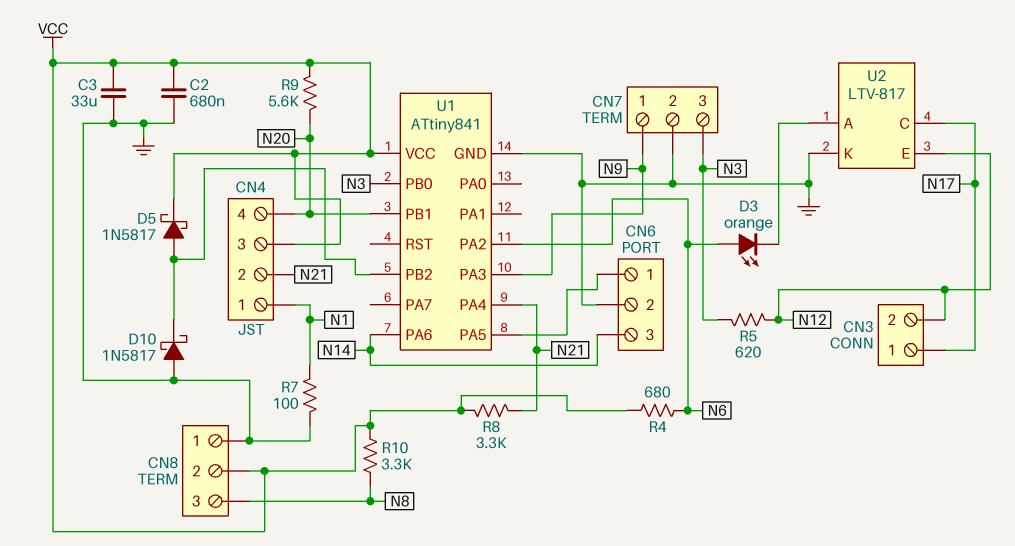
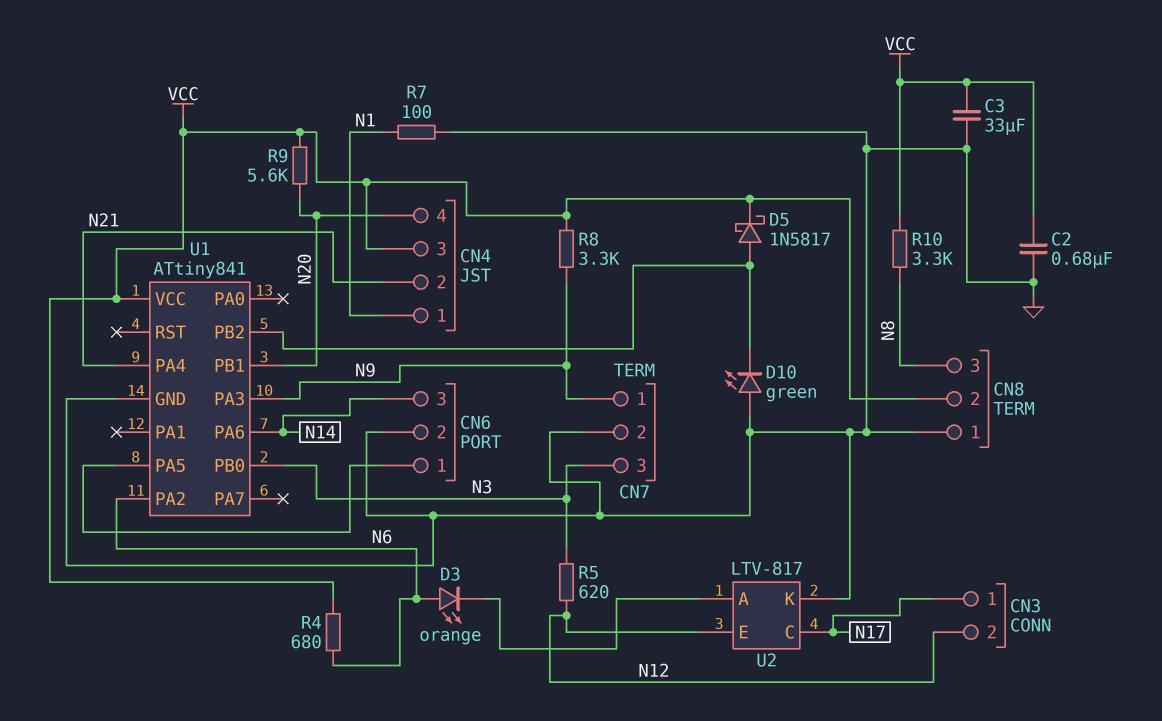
D10: schottky 1N5817 (A GND, K U1/PB2) -> LED green (A GND, K U1/PB2)
R8: 3.3k (N21, VCC) -> 3.3k (N9, VCC)

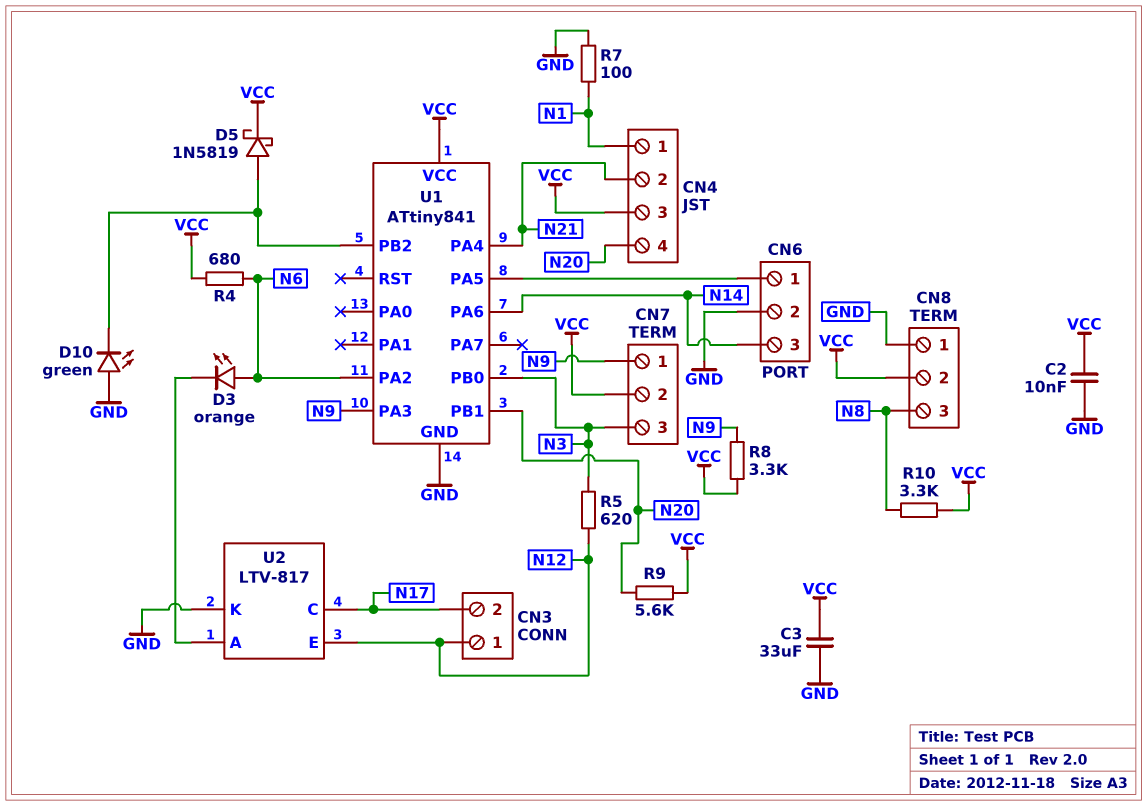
C2: 680nF (GND, VCC) -> 10nF (GND, VCC)
CN3 pin 1: N17 -> N12
CN3 pin 2: N12 -> N17
CN7 pin 2: GND -> VCC
D5: schottky 1N5817 (A U1/PB2, K VCC) -> schottky 1N5819 (A U1/PB2, K VCC)

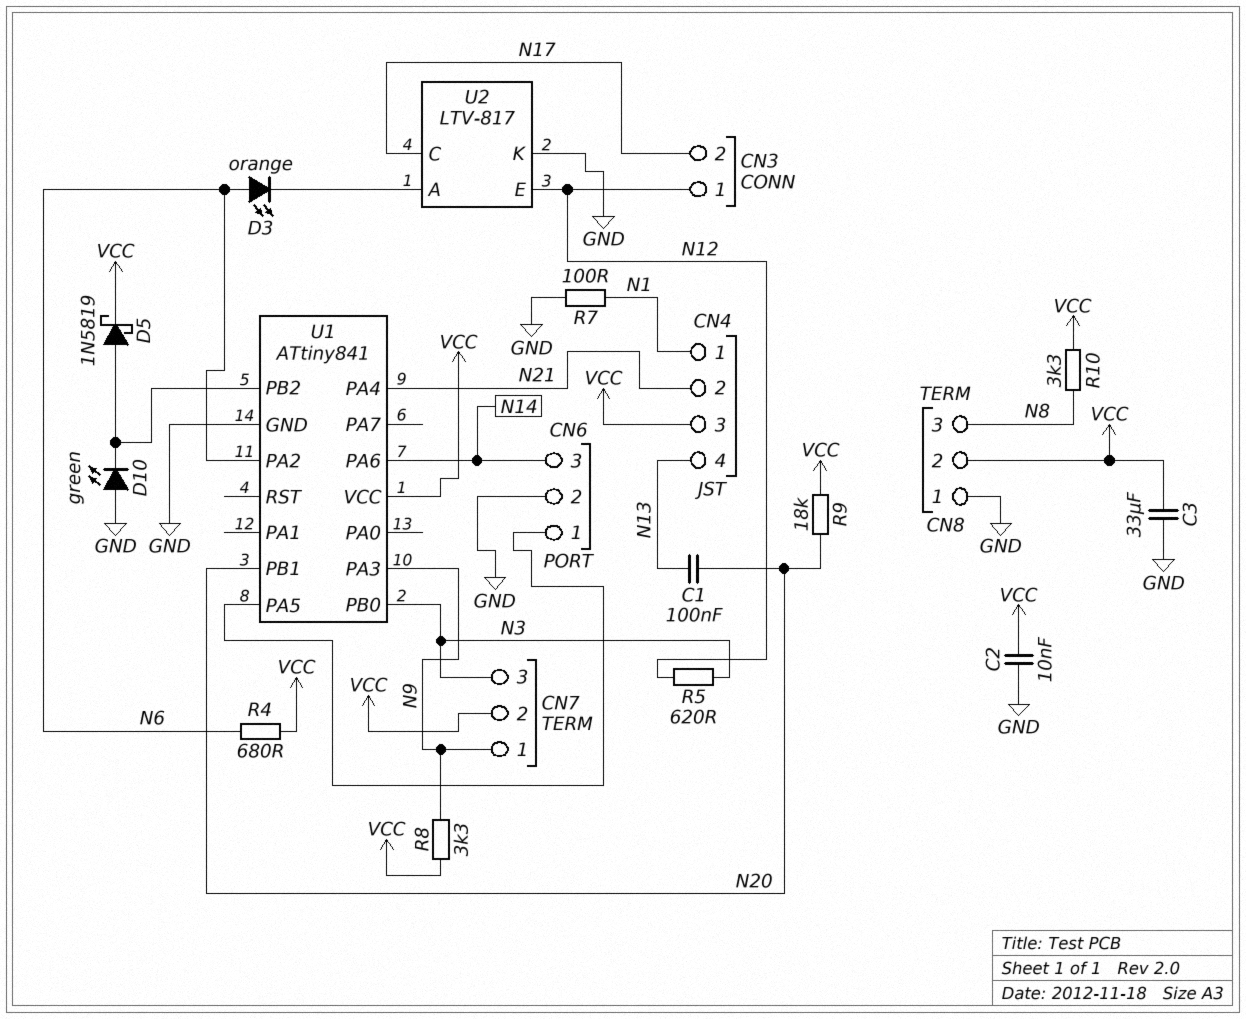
C1: none -> 100nF (N13, N20)
CN4 pin 4: N20 -> N13
R9: 5.6k (N20, VCC) -> 18k (N20, VCC)

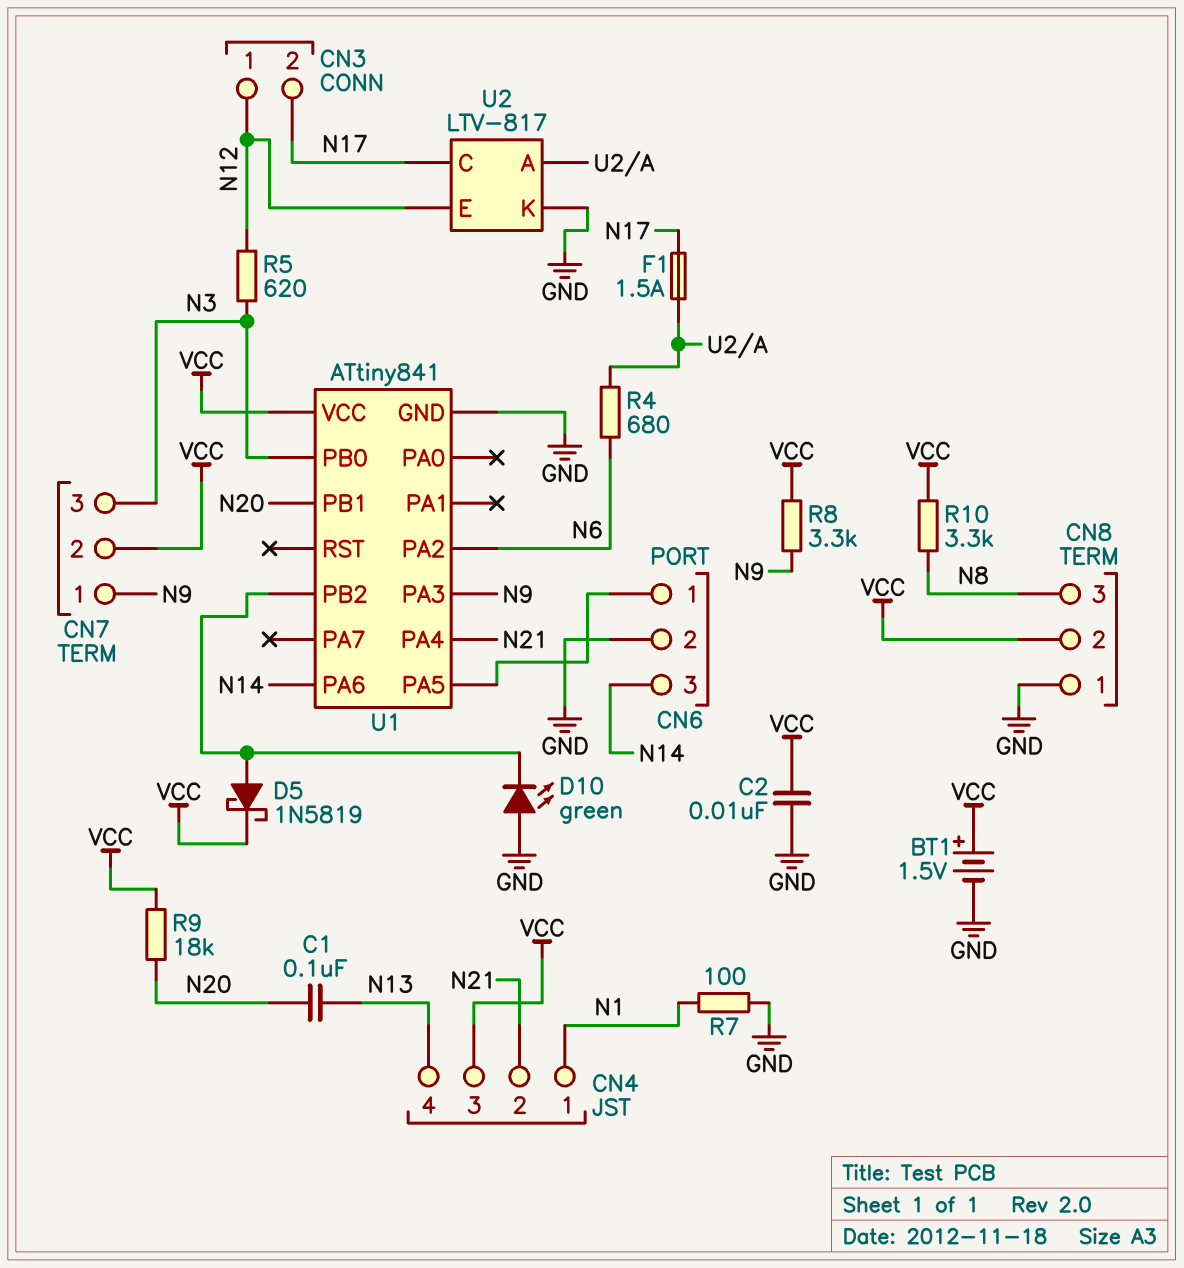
BT1: none -> 1.5V (plus VCC, minus GND)
C3: 33uF (GND, VCC) -> none
D3: LED orange (A N6, K U2/A) -> none
F1: none -> 1.5A (N17, U2/A)
R4: 680 (N6, VCC) -> 680 (N6, U2/A)

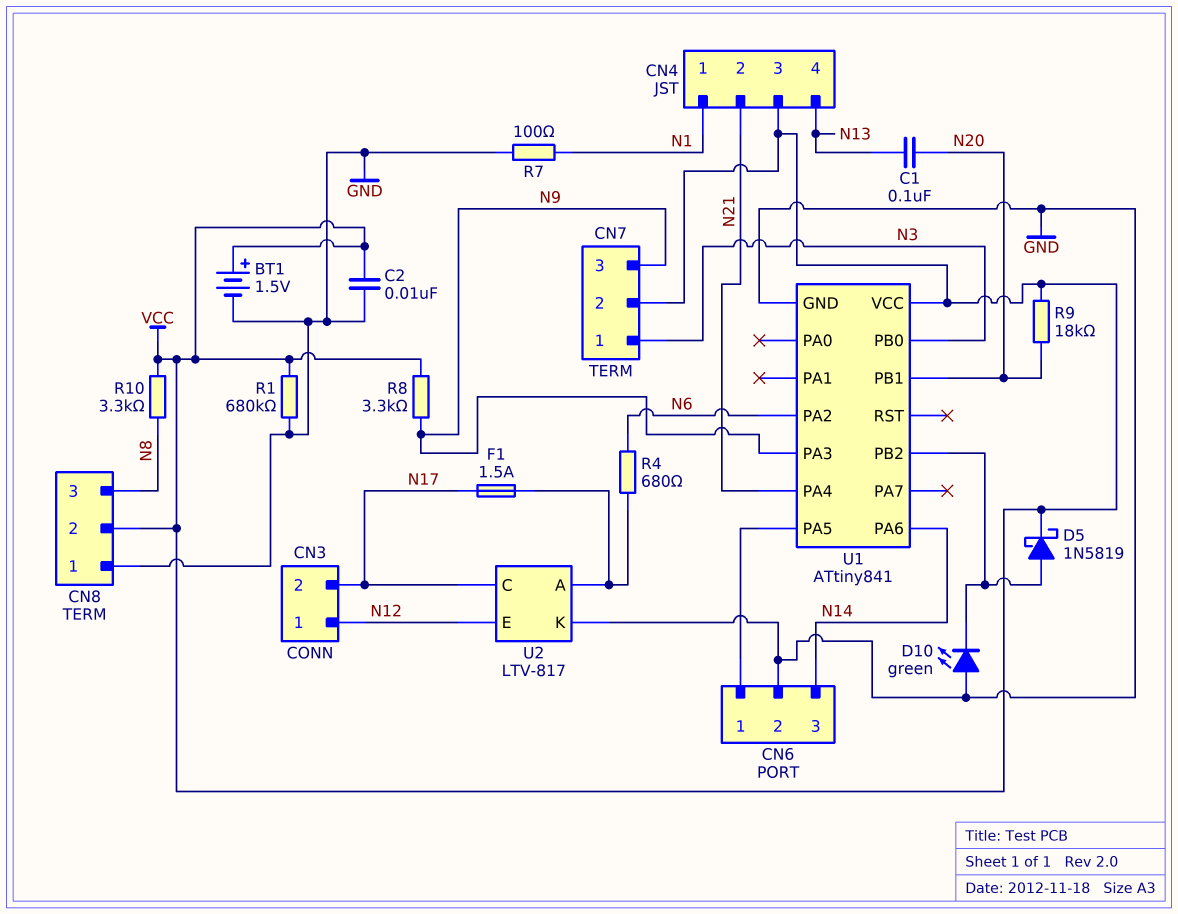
CN7 pin 1: N9 -> N3
CN7 pin 3: N3 -> N9
R1: none -> 680k (GND, VCC)
R5: 620 (N3, N12) -> none

